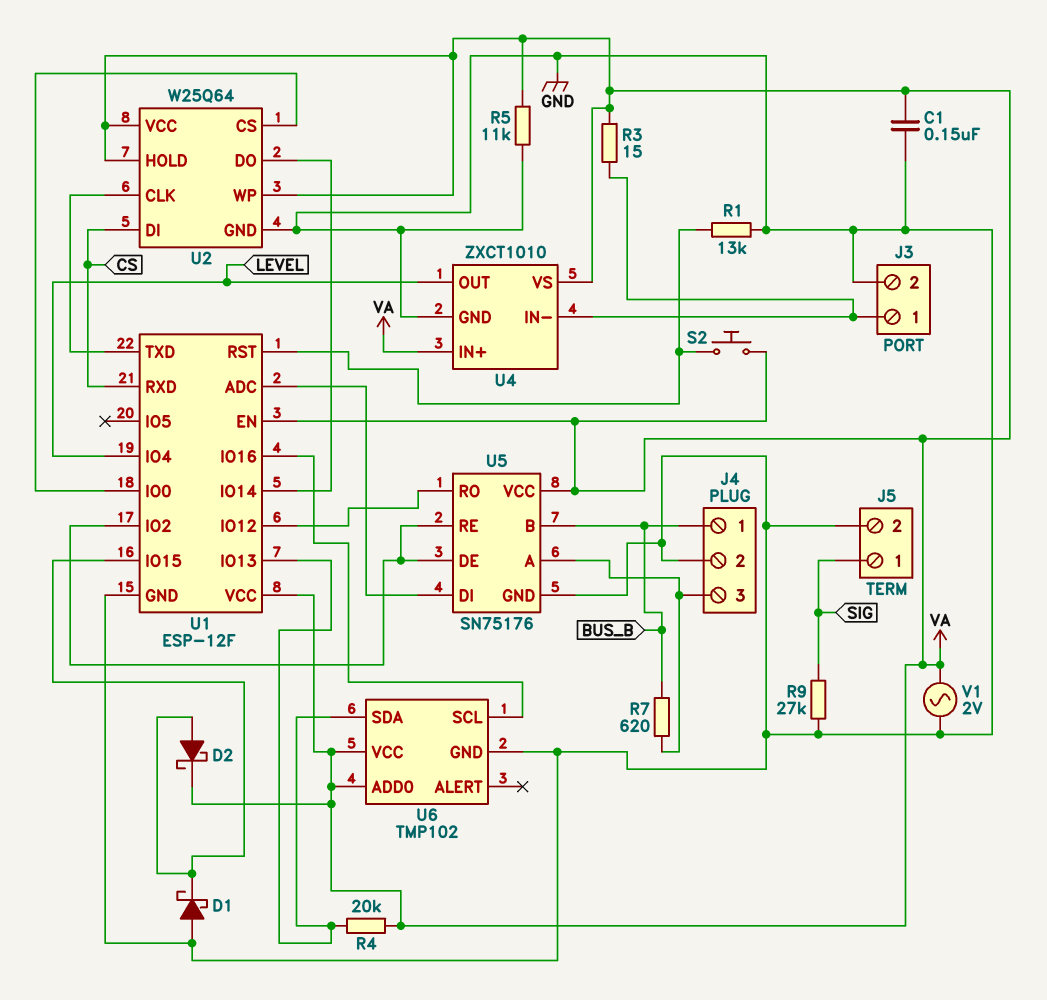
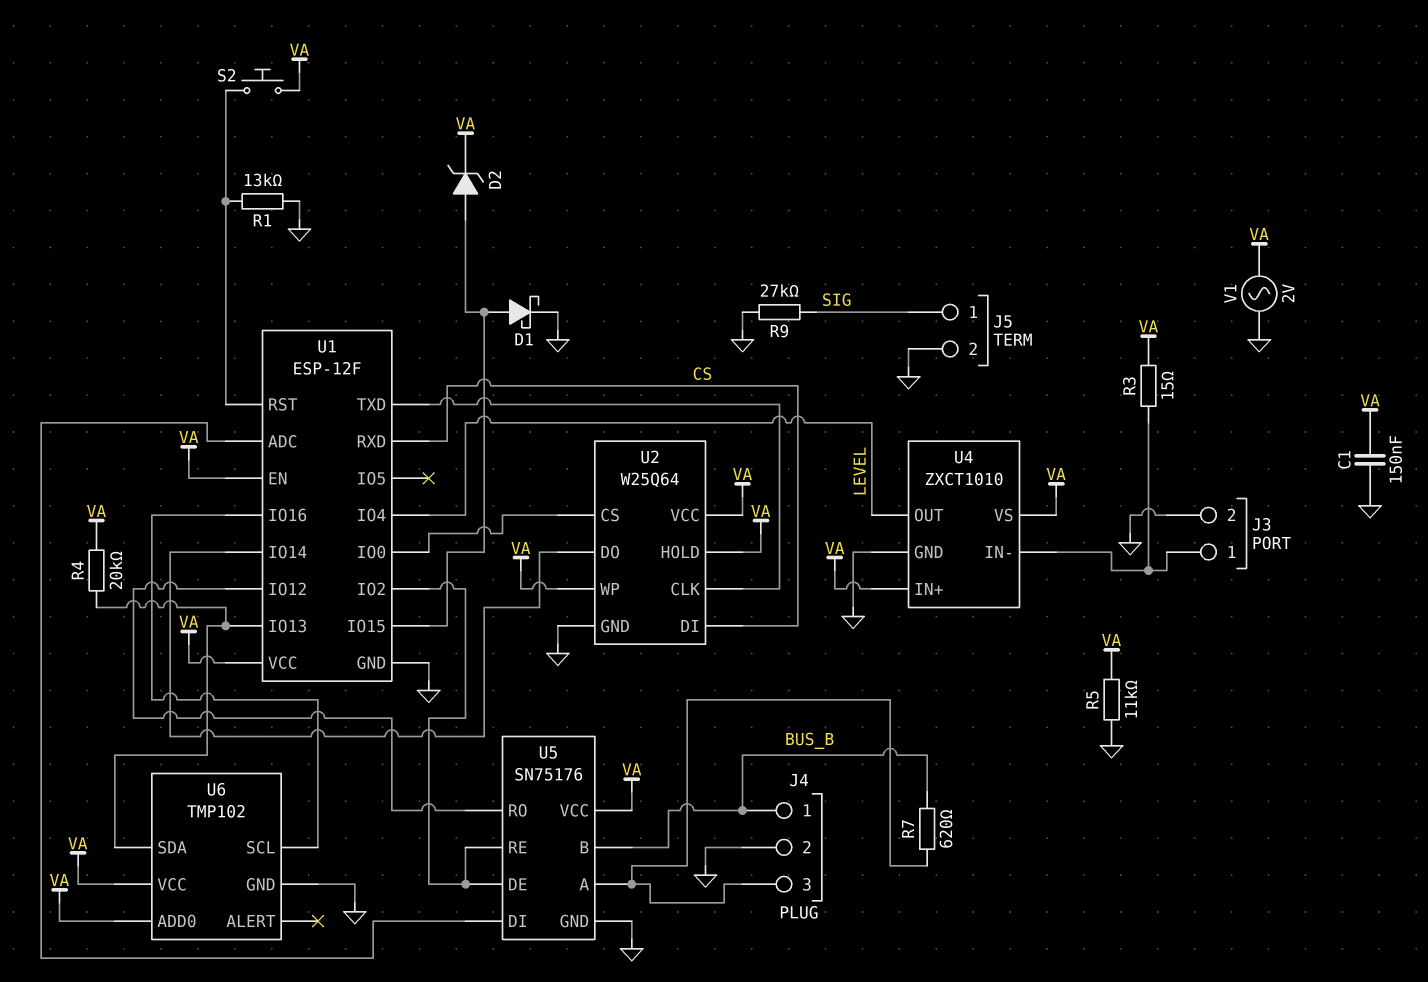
D1: schottky (A GND, K U1/IO15) -> schottky (A U1/IO15, K GND)
D2: schottky (A U1/IO15, K VA) -> zener (A U1/IO15, K VA)

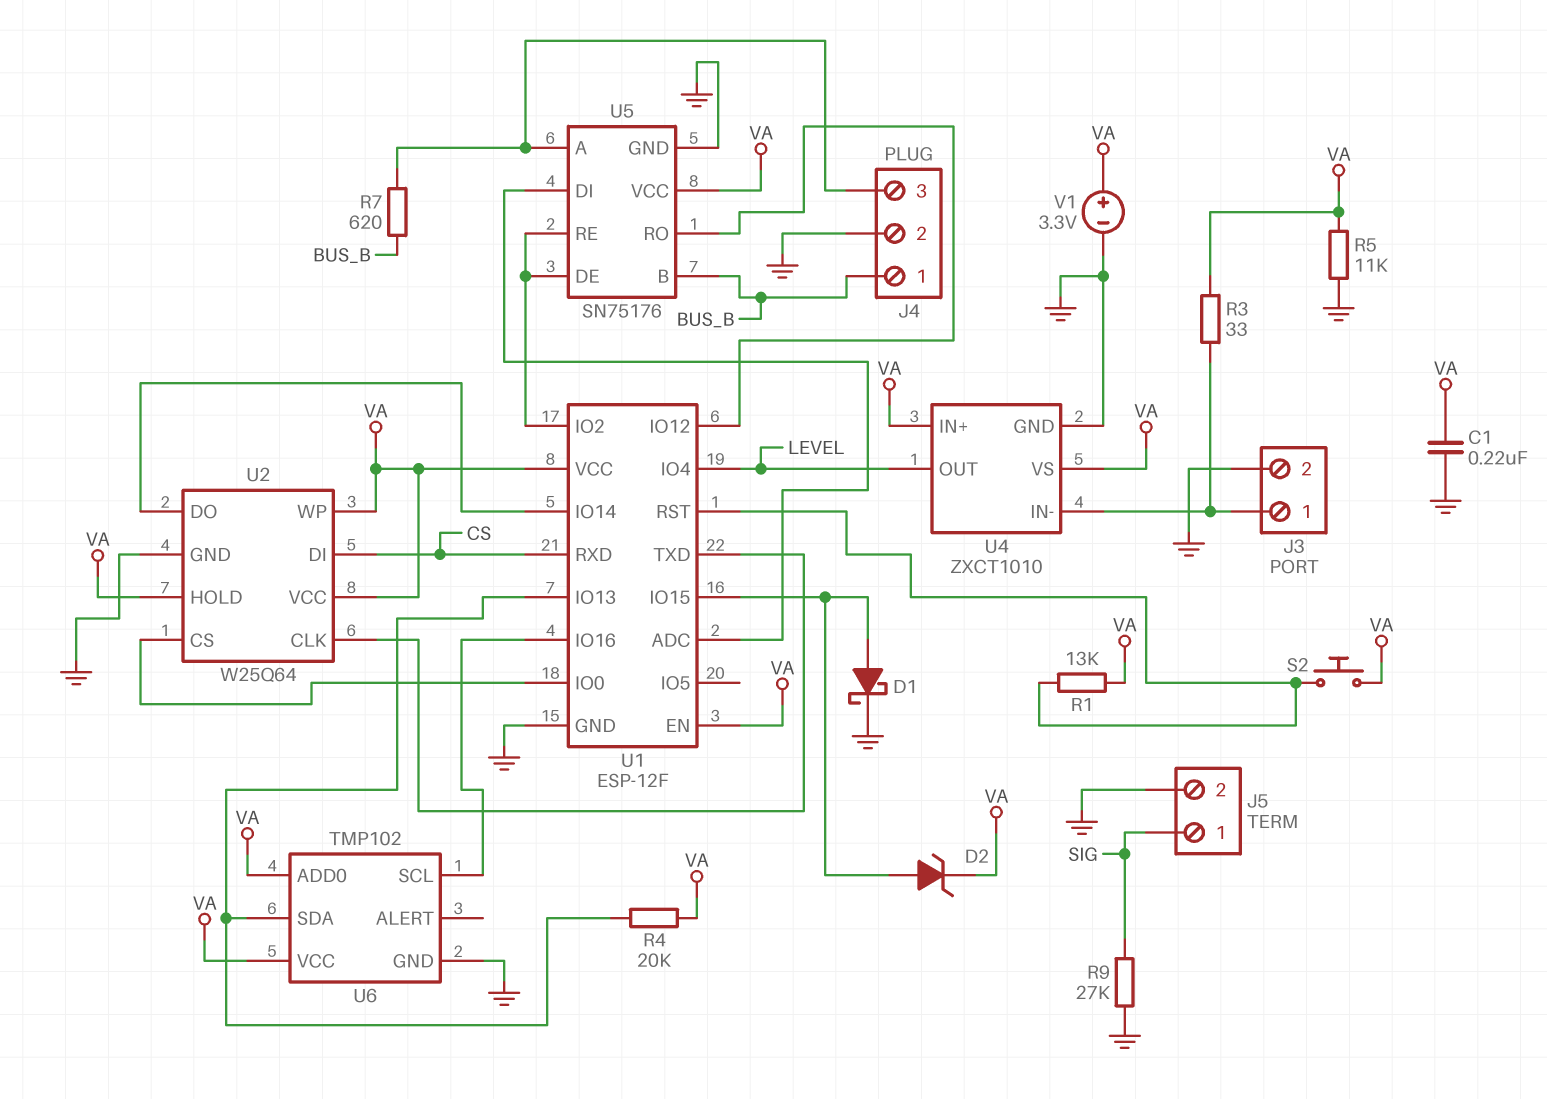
C1: 150nF (GND, VA) -> 220nF (GND, VA)
R1: 13k (GND, U1/RST) -> 13k (U1/RST, VA)
R3: 15 (J3/1, VA) -> 33 (J3/1, VA)
V1: AC 2V (GND, VA) -> 3.3V (plus VA, minus GND)

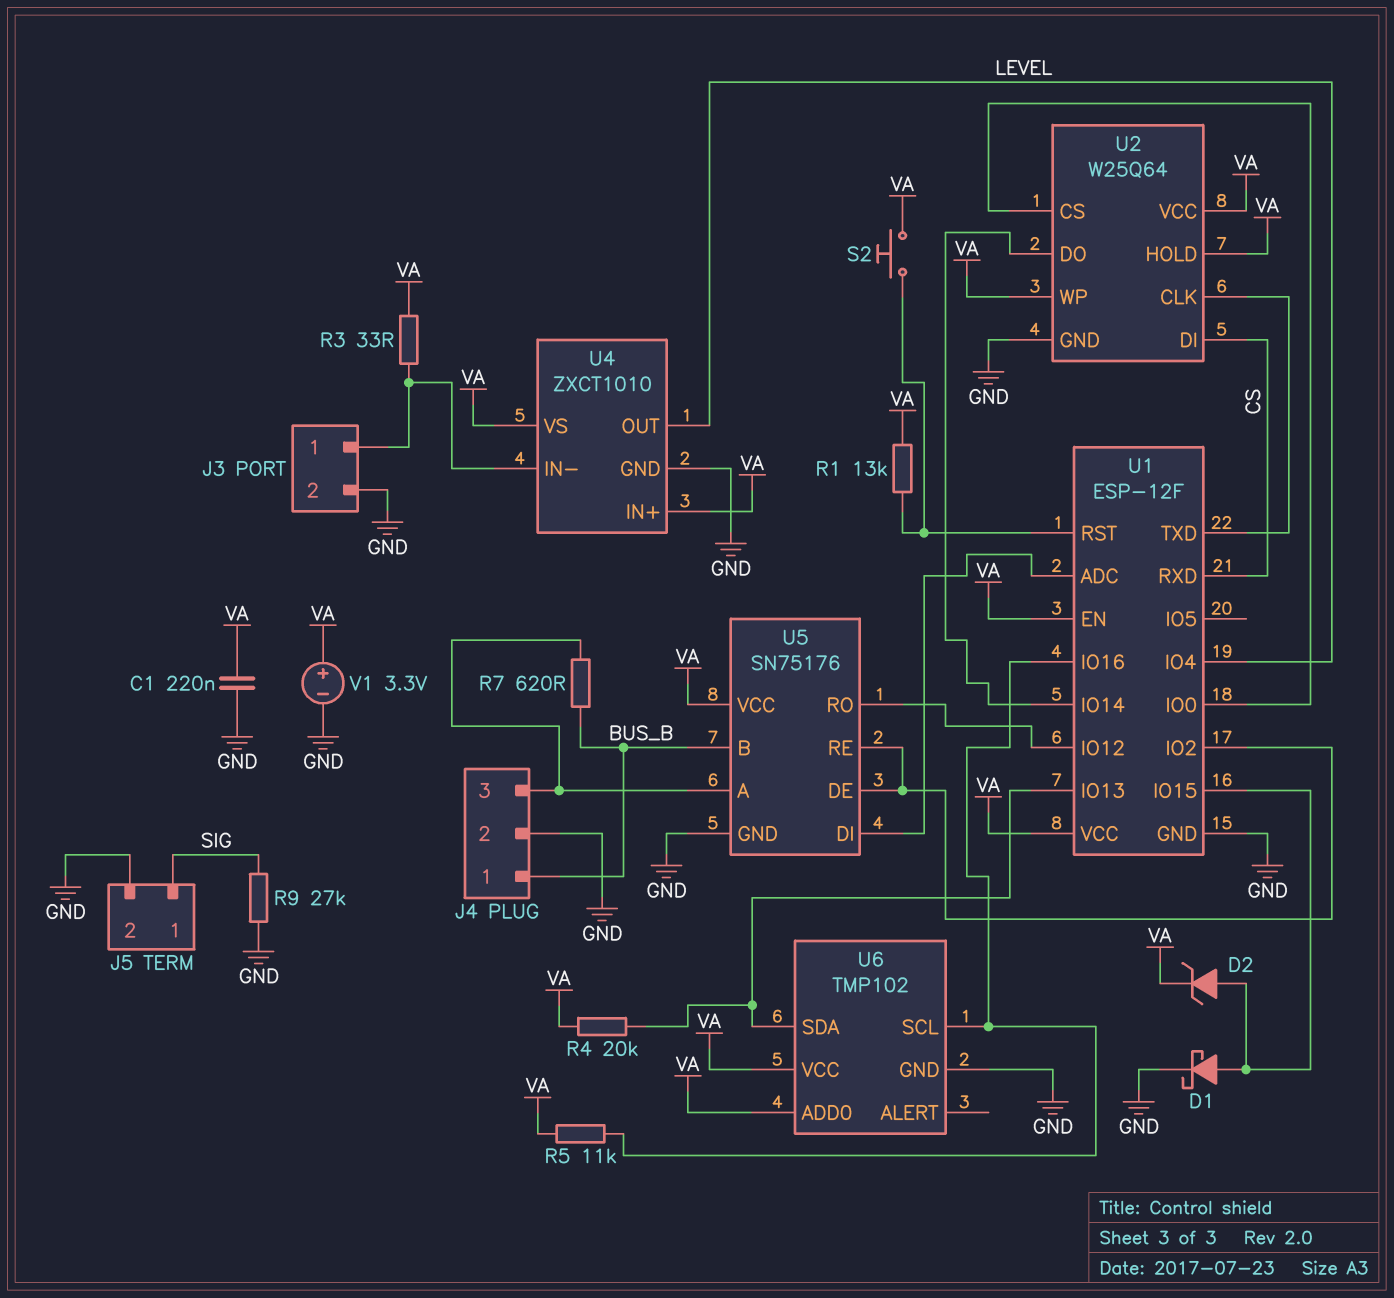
R5: 11k (GND, VA) -> 11k (U1/IO16, VA)

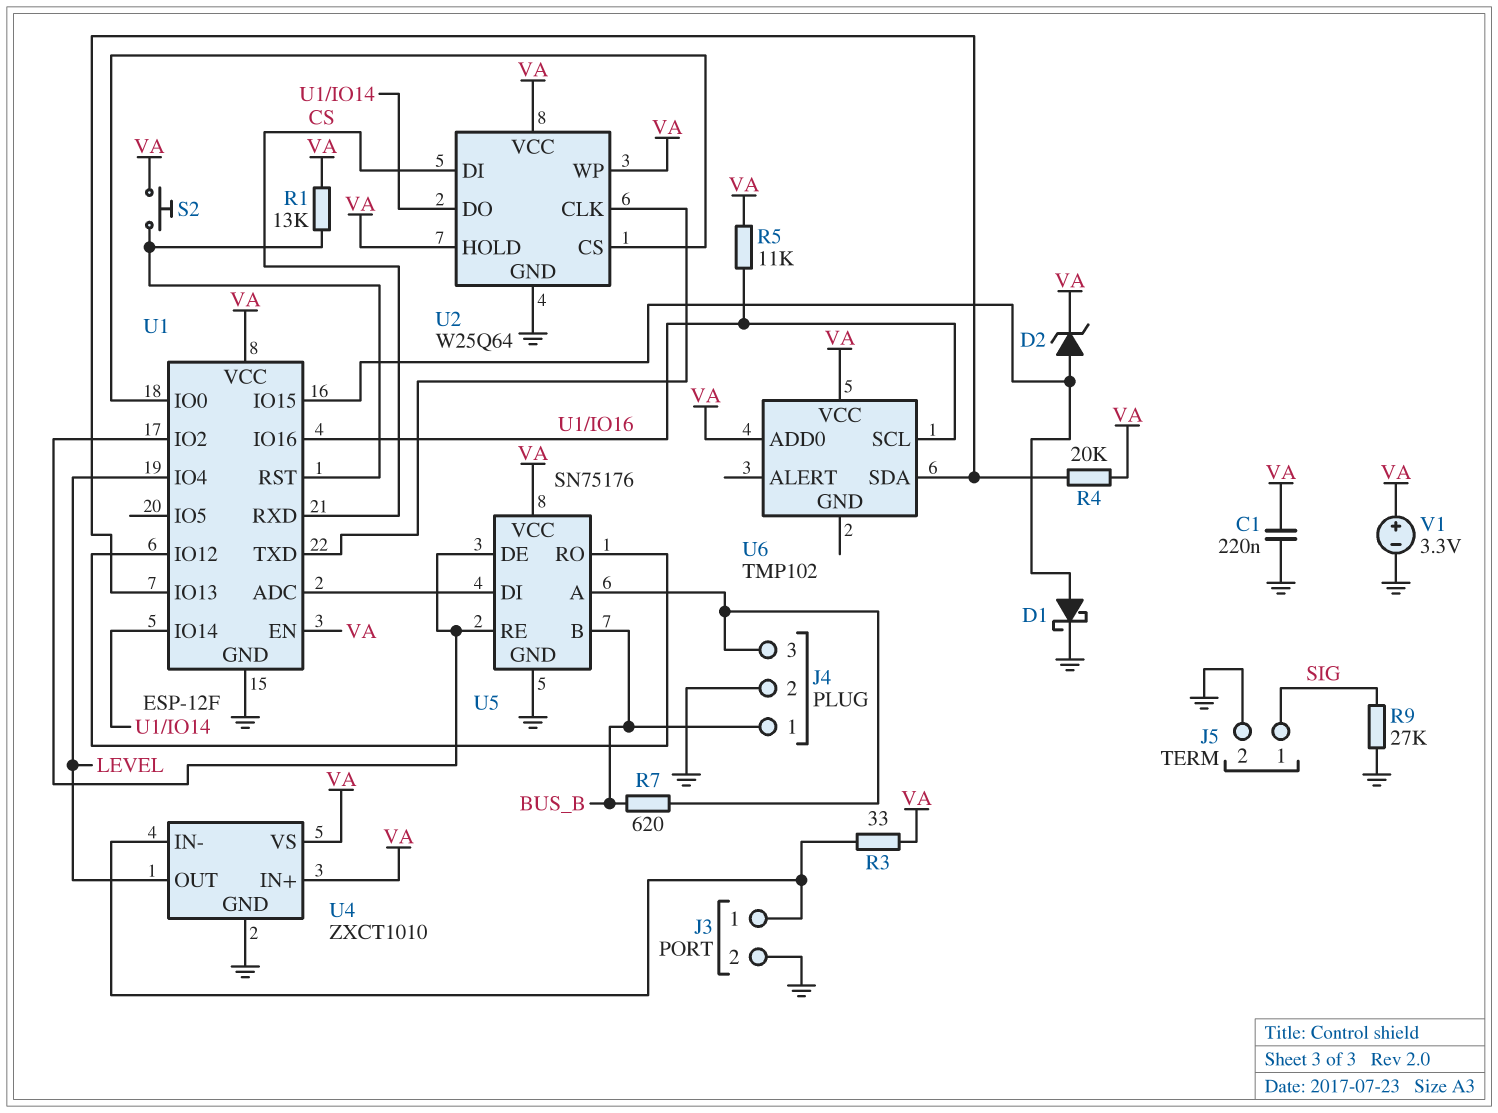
U6 pin GND: GND -> none

